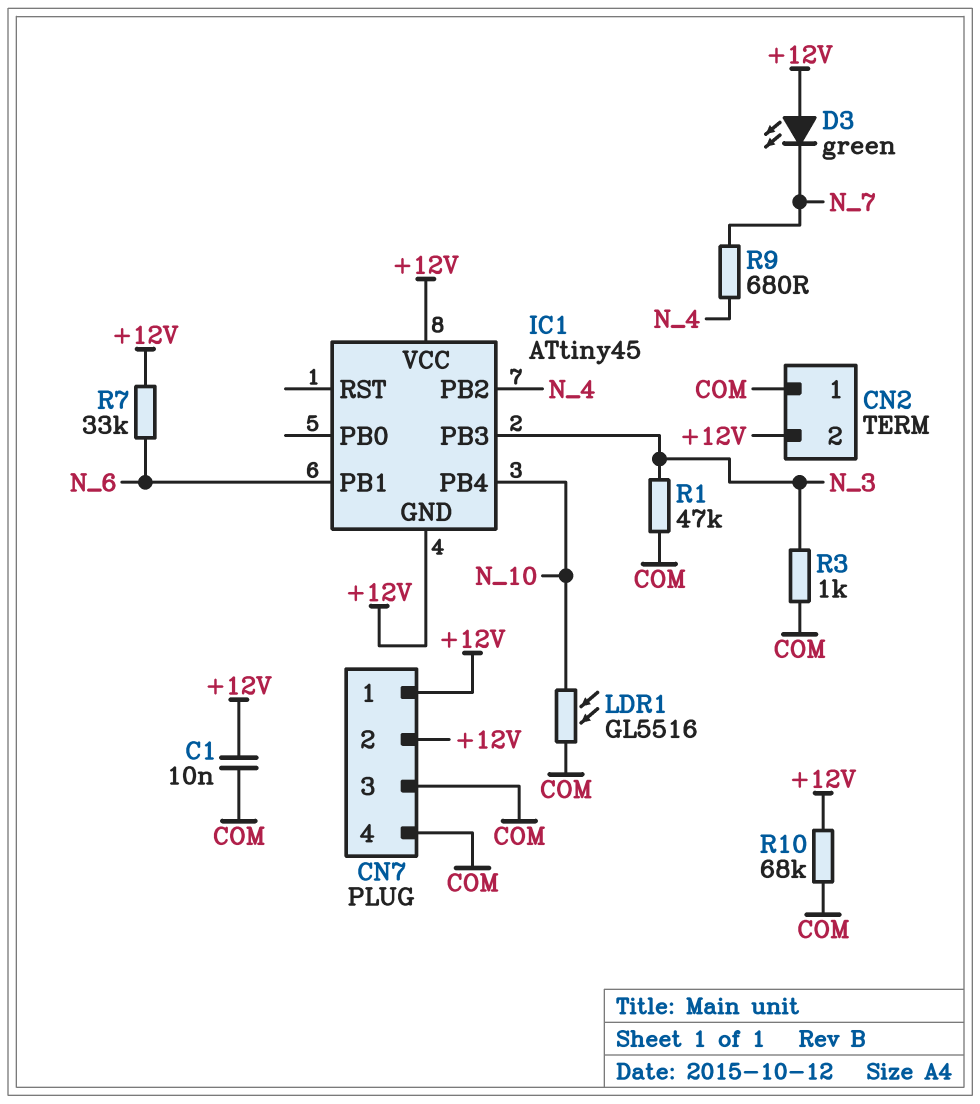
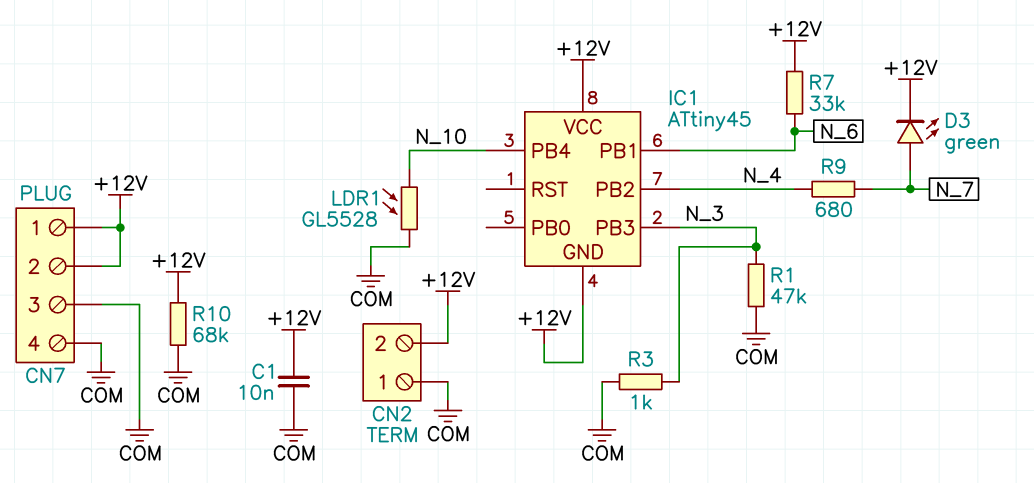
D3: LED green (A +12V, K N_7) -> LED green (A N_7, K +12V)
LDR1: GL5516 (COM, N_10) -> GL5528 (COM, N_10)

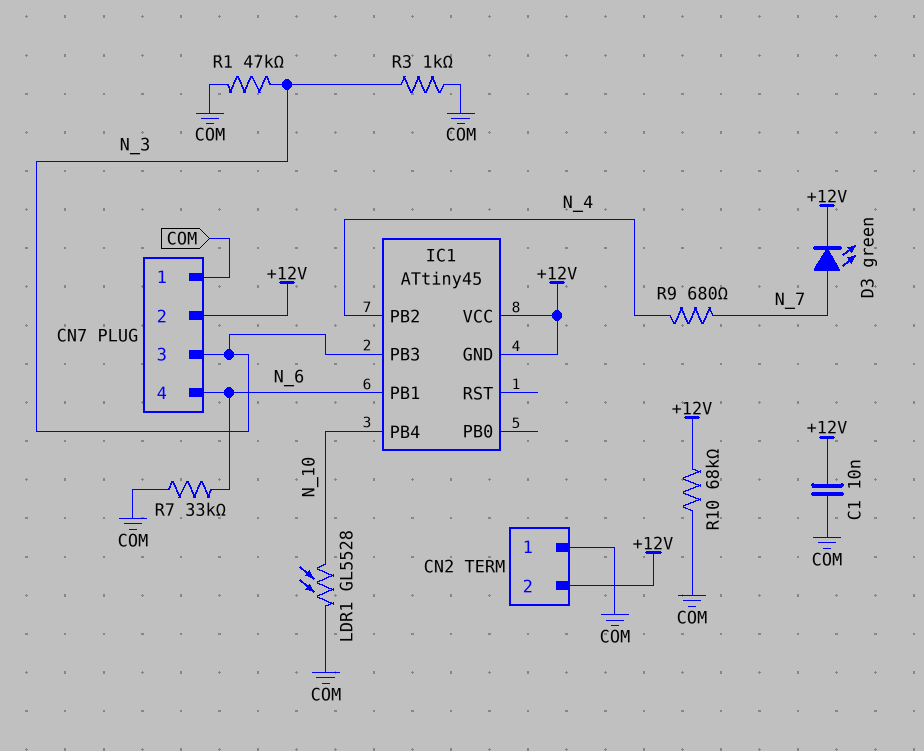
CN7 pin 1: +12V -> COM
CN7 pin 3: COM -> N_3
CN7 pin 4: COM -> N_6
R7: 33k (+12V, N_6) -> 33k (COM, N_6)

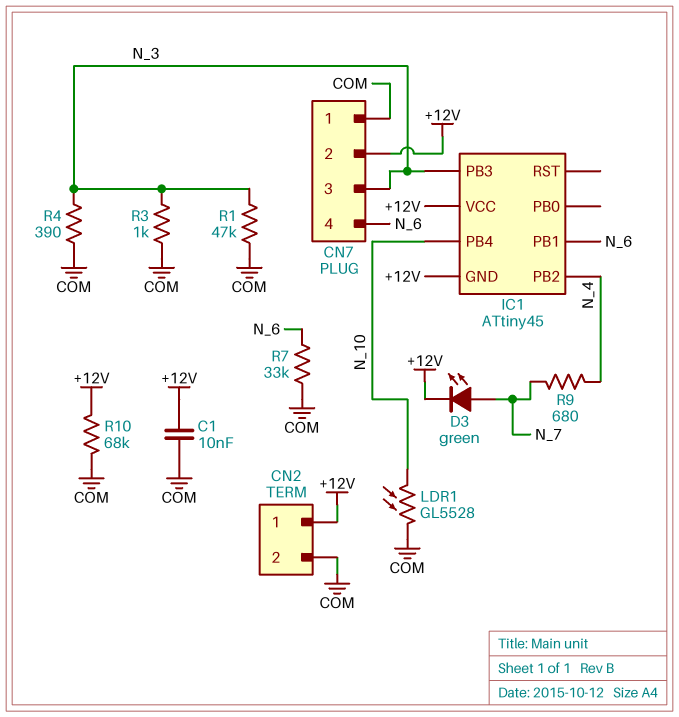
CN2 pin 1: COM -> +12V
CN2 pin 2: +12V -> COM
R4: none -> 390 (COM, N_3)

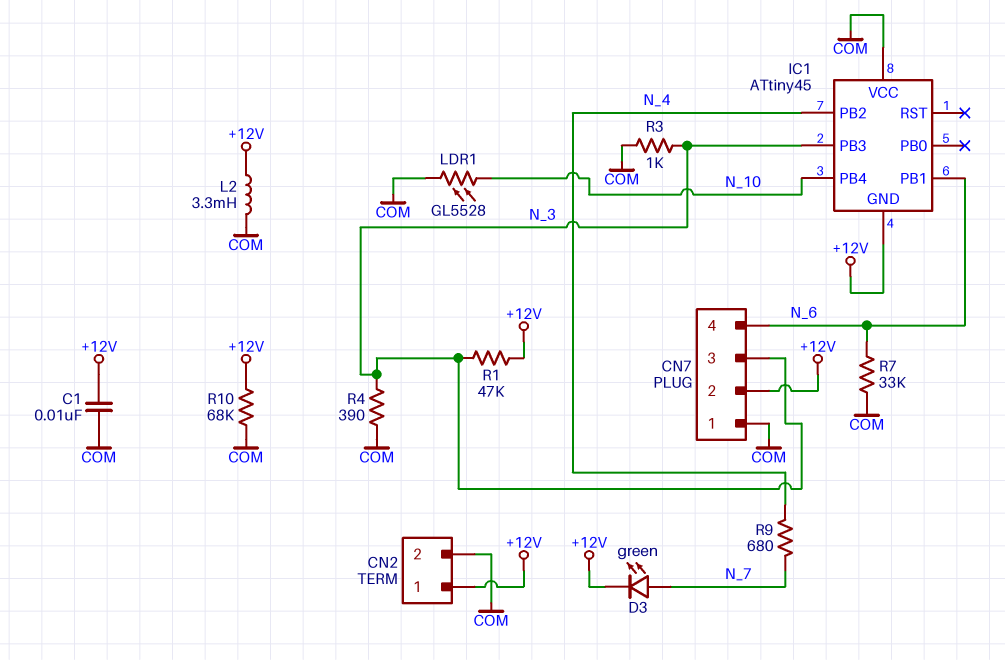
IC1 pin VCC: +12V -> COM
L2: none -> 3.3mH (+12V, COM)
R1: 47k (COM, N_3) -> 47k (+12V, N_3)

